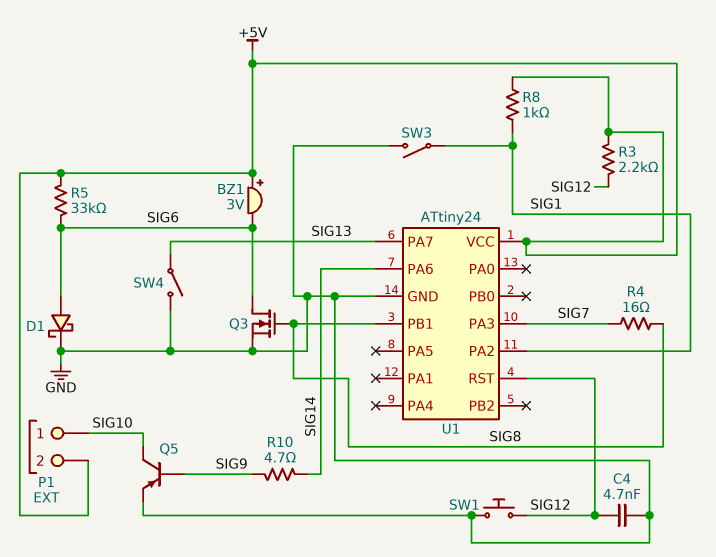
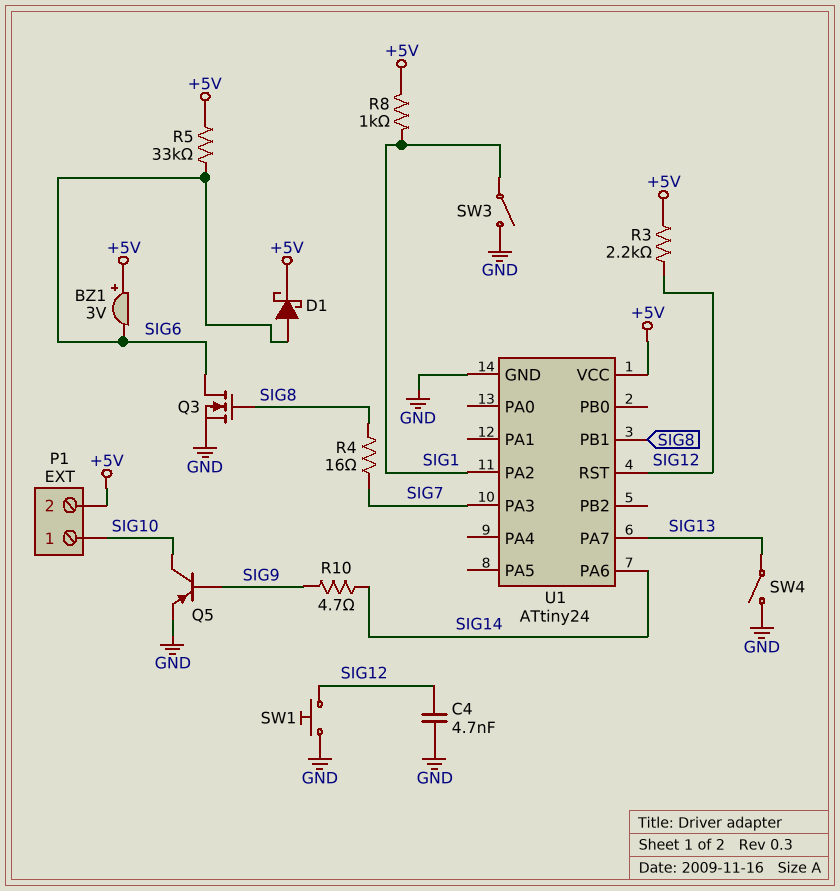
D1: schottky (A SIG6, K GND) -> schottky (A SIG6, K +5V)

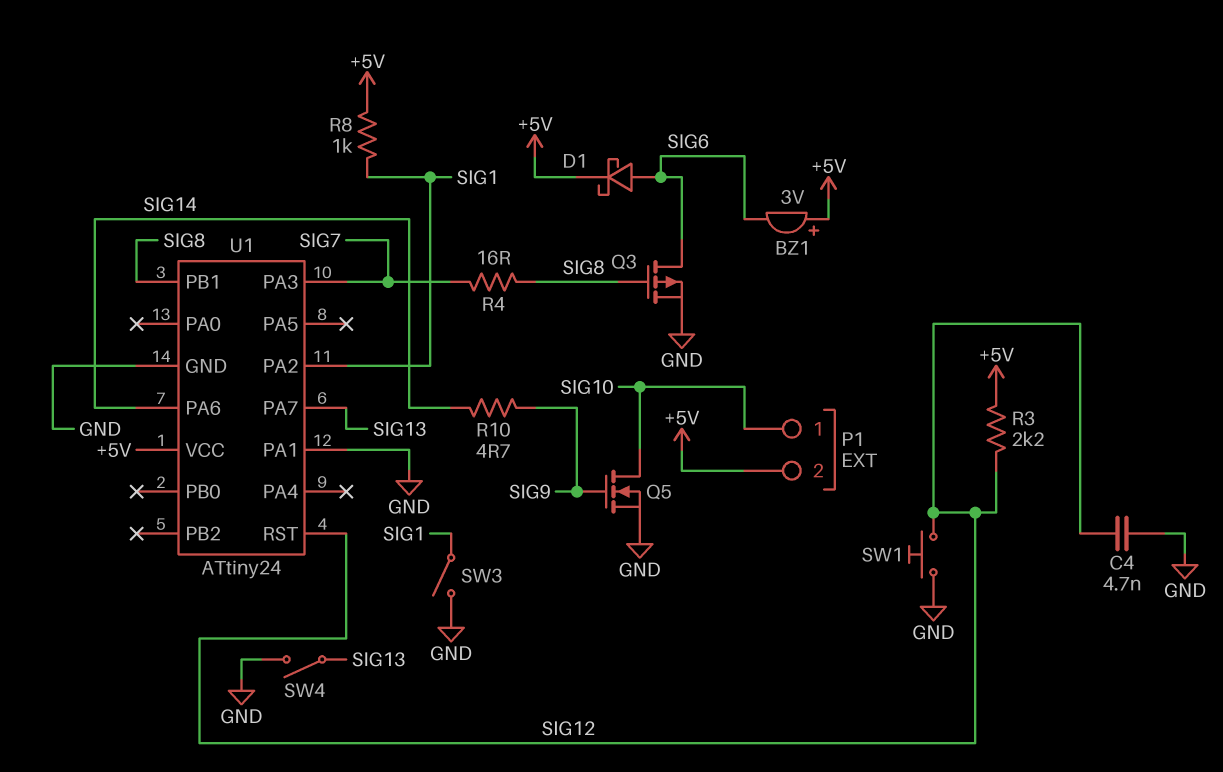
Q3: NMOS (G SIG8, D SIG6, S GND) -> PMOS (G SIG8, D SIG6, S GND)
Q5: PNP (B SIG9, C SIG10, E GND) -> NMOS (G SIG9, D SIG10, S GND)
R5: 33k (+5V, SIG6) -> none
U1 pin PA1: none -> GND

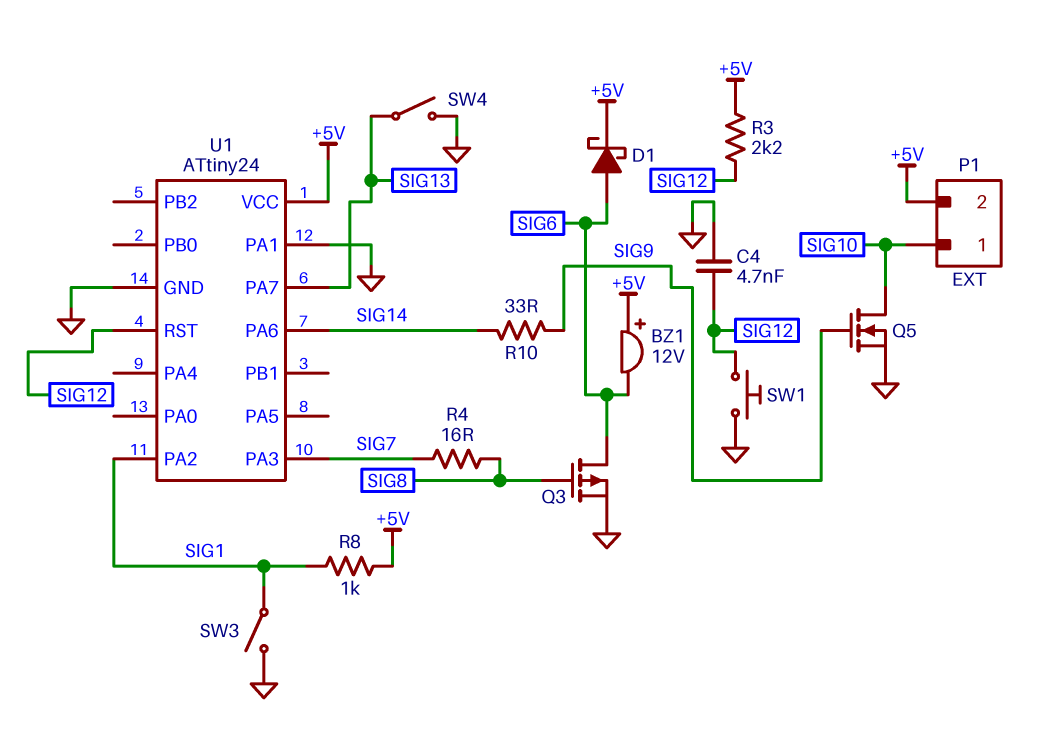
BZ1: buzzer 3V (plus +5V, minus SIG6) -> buzzer 12V (plus +5V, minus SIG6)
R10: 4.7 (SIG9, SIG14) -> 33 (SIG9, SIG14)
U1 pin PB1: SIG8 -> none

